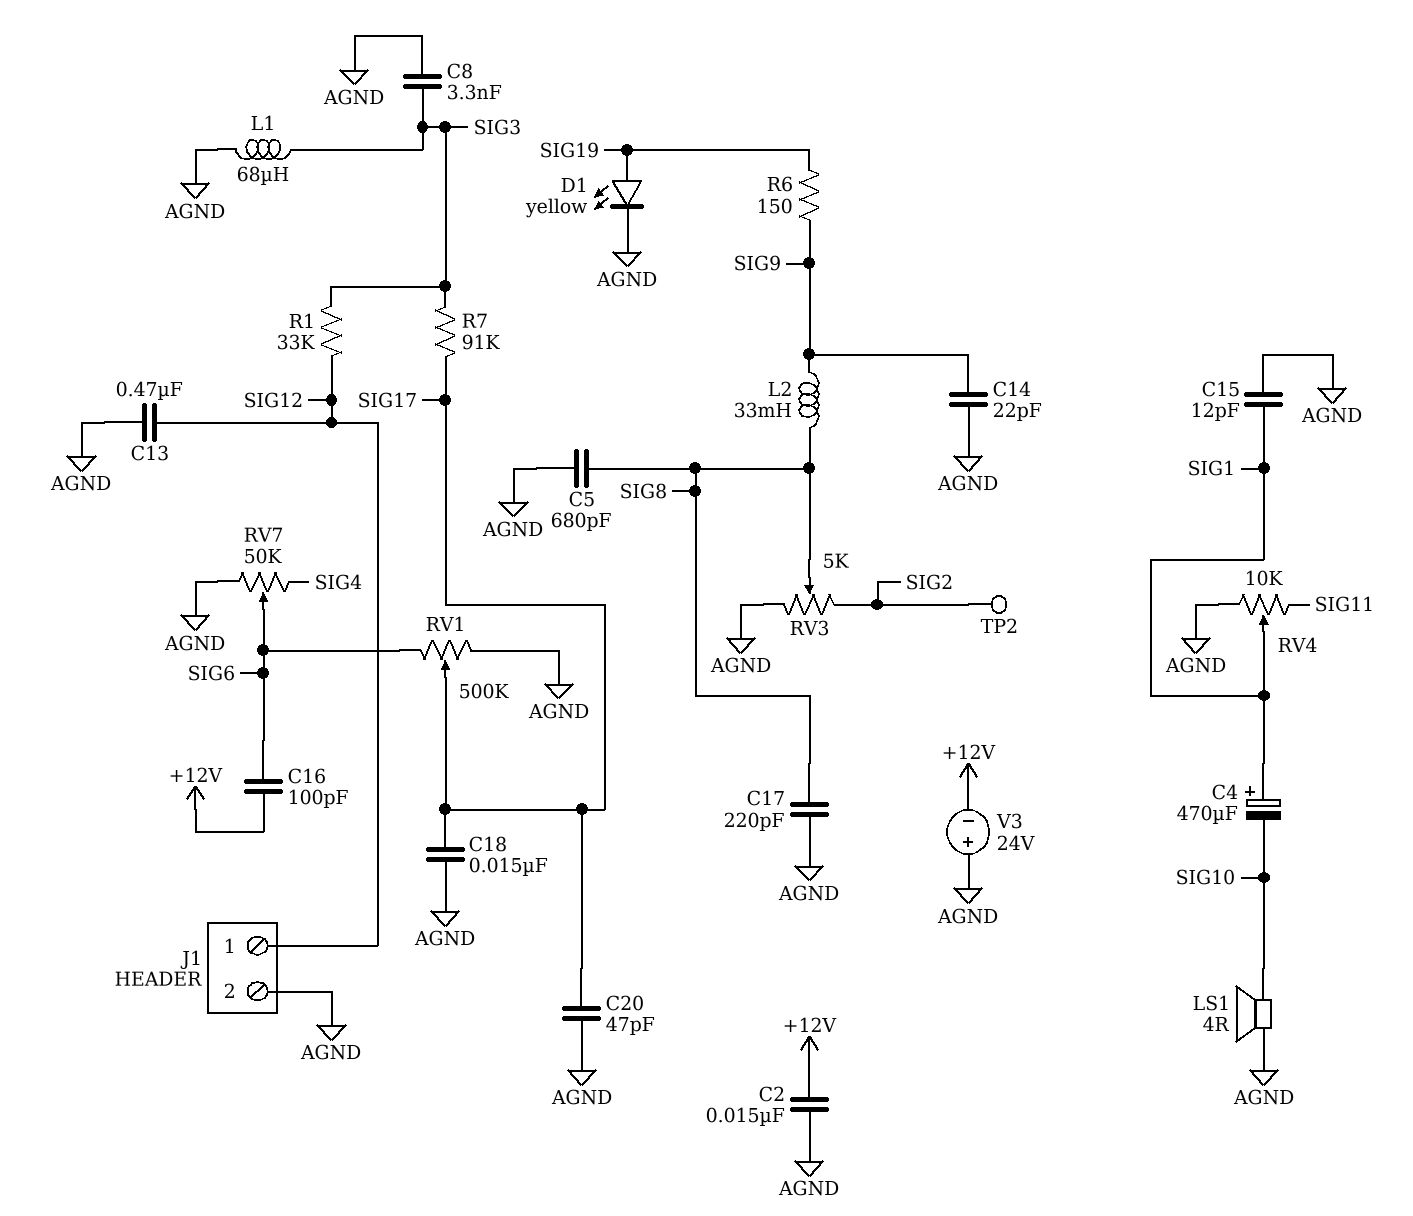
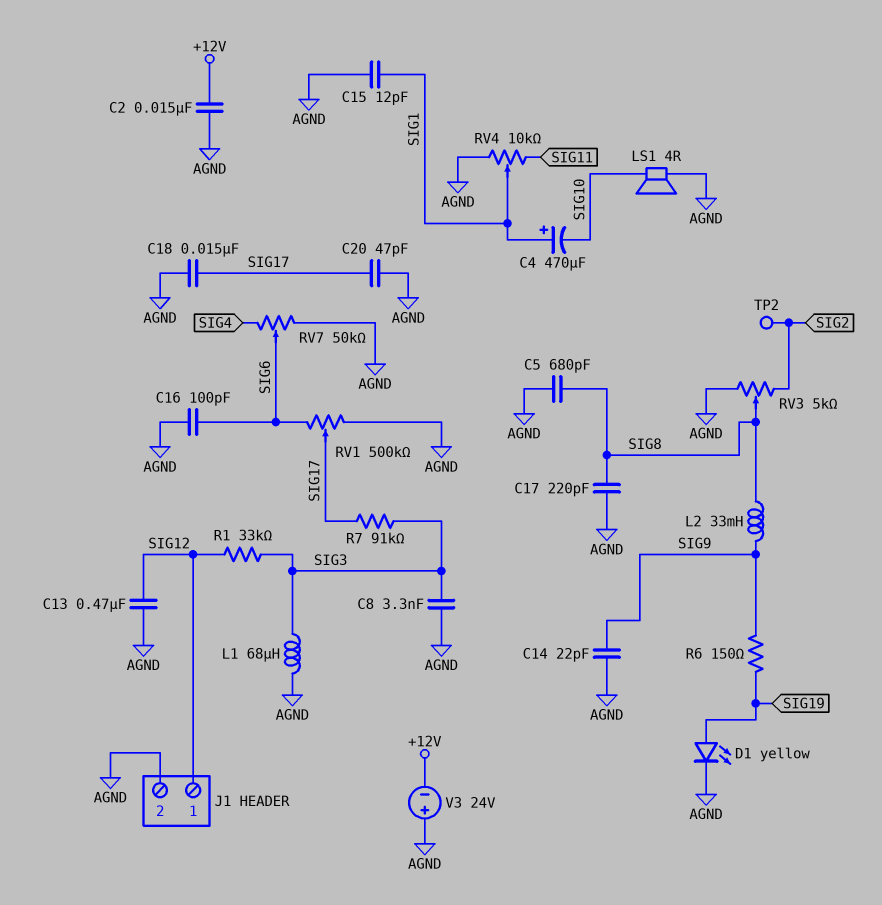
C16: 100pF (+12V, SIG6) -> 100pF (AGND, SIG6)

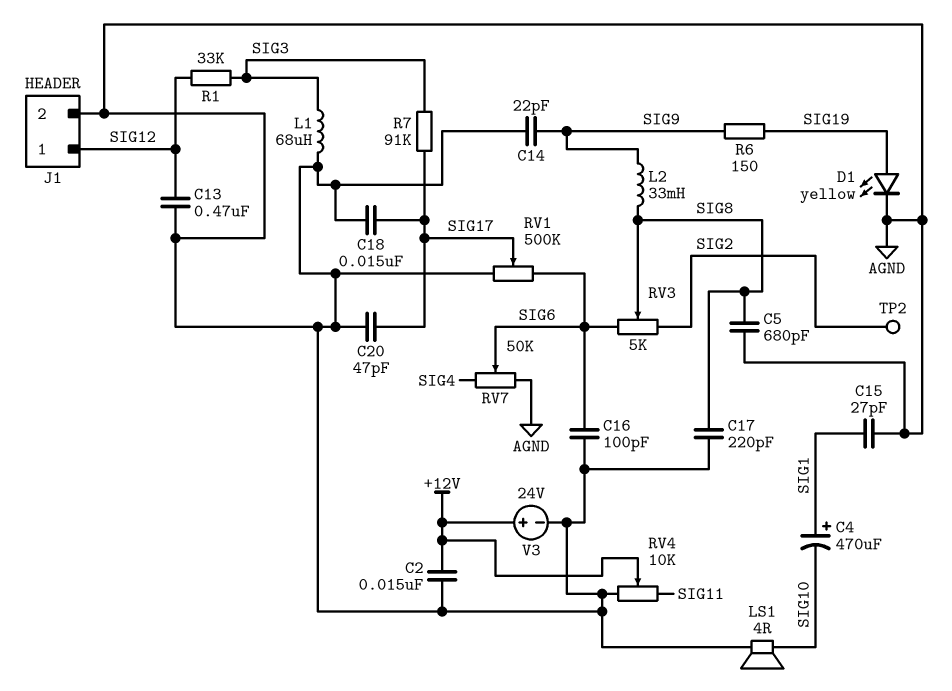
C8: 3.3nF (AGND, SIG3) -> none
C15: 12pF (AGND, SIG1) -> 27pF (AGND, SIG1)
RV3: 5k (AGND, SIG2, wiper SIG8) -> 5k (SIG2, SIG6, wiper SIG8)
RV4: 10k (AGND, SIG11, wiper SIG1) -> 10k (AGND, SIG11, wiper +12V)
V3: 24V (plus AGND, minus +12V) -> 24V (plus +12V, minus AGND)

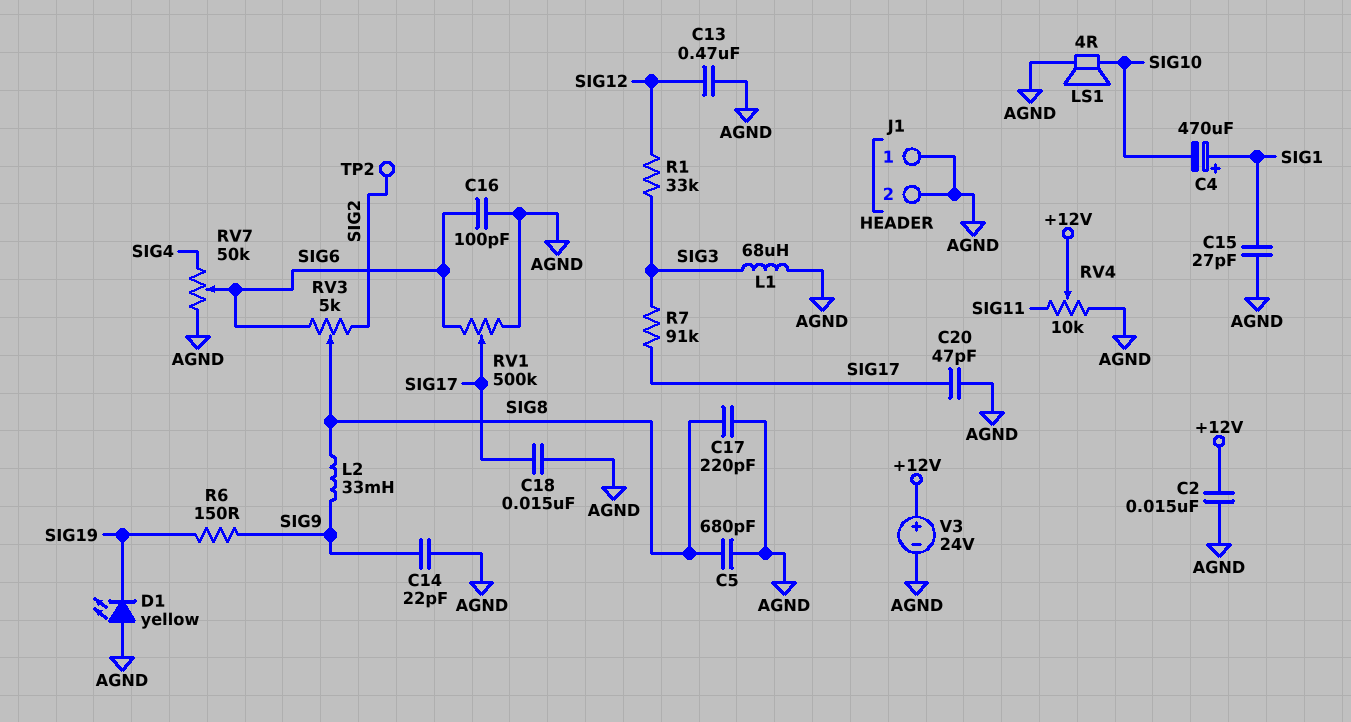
D1: LED yellow (A SIG19, K AGND) -> LED yellow (A AGND, K SIG19)
J1 pin 1: SIG12 -> AGND

